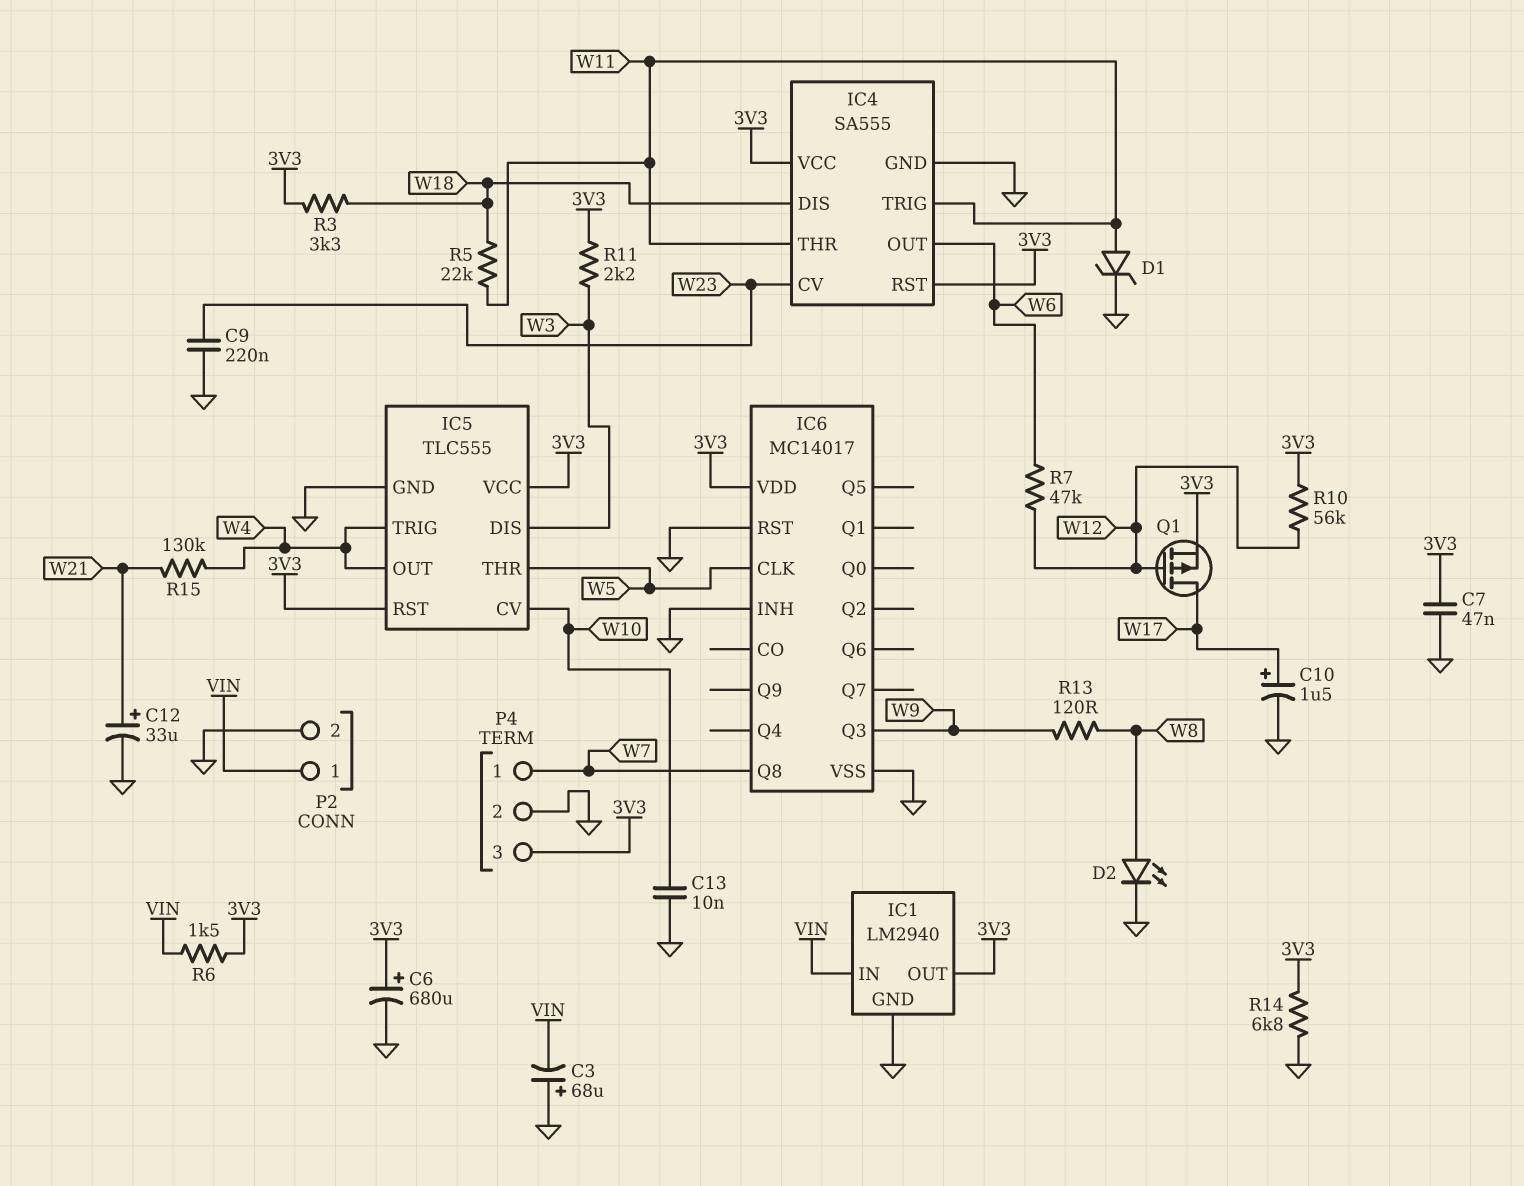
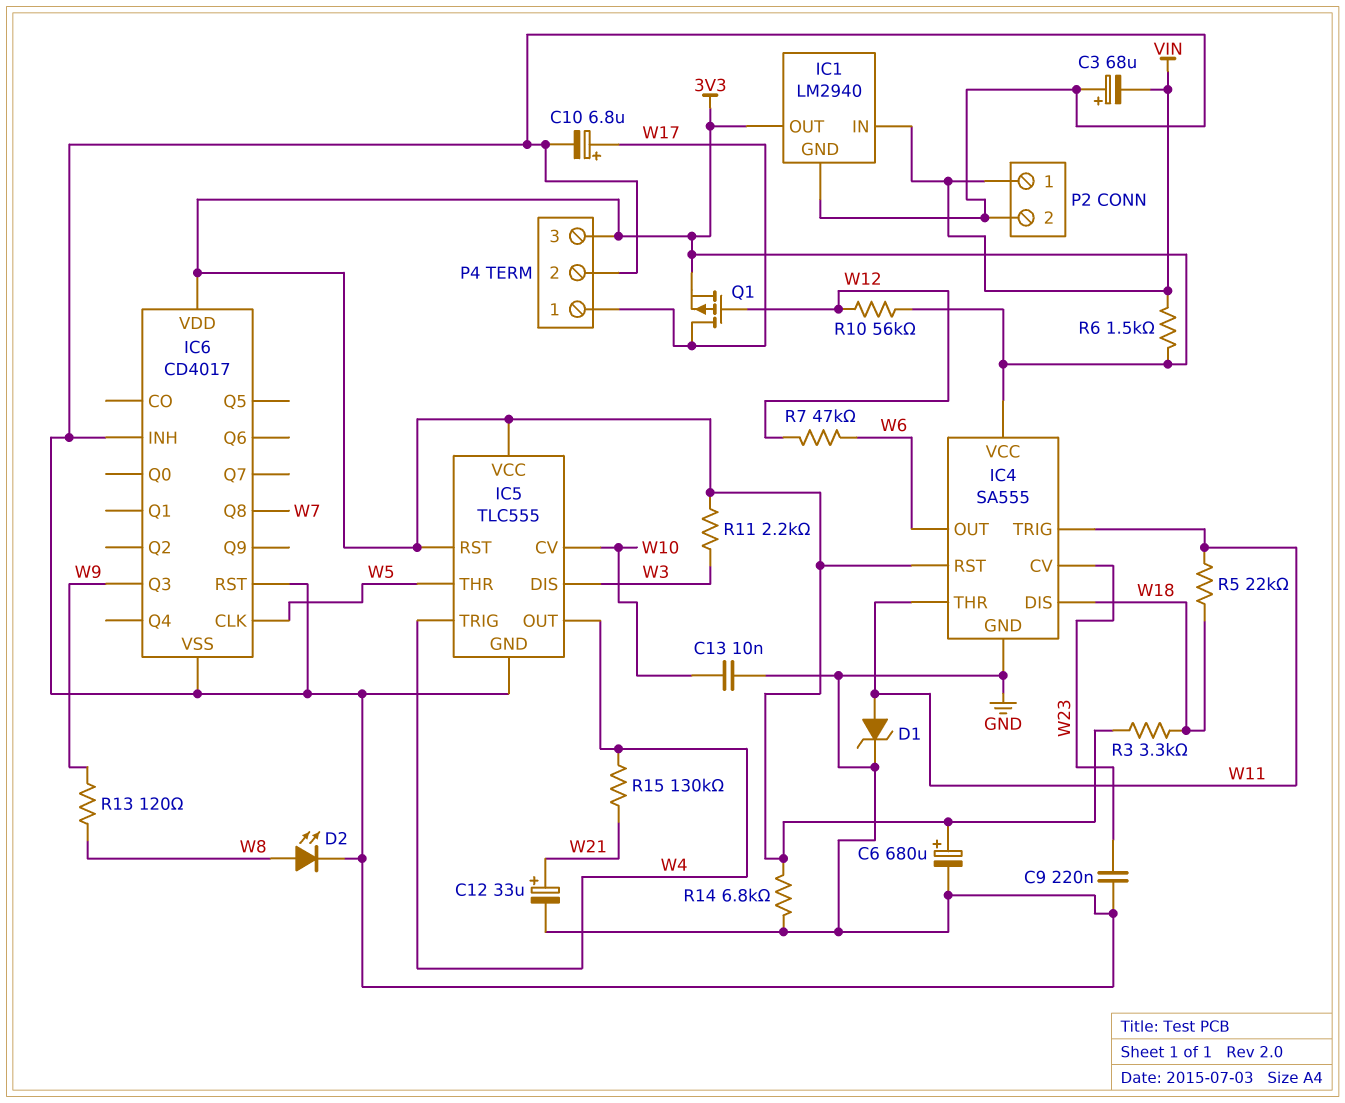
C7: 47nF (3V3, GND) -> none
C10: 1.5uF (plus W17, minus GND) -> 6.8uF (plus W17, minus GND)
IC6: MC14017 -> CD4017
P4 pin 1: W7 -> W17

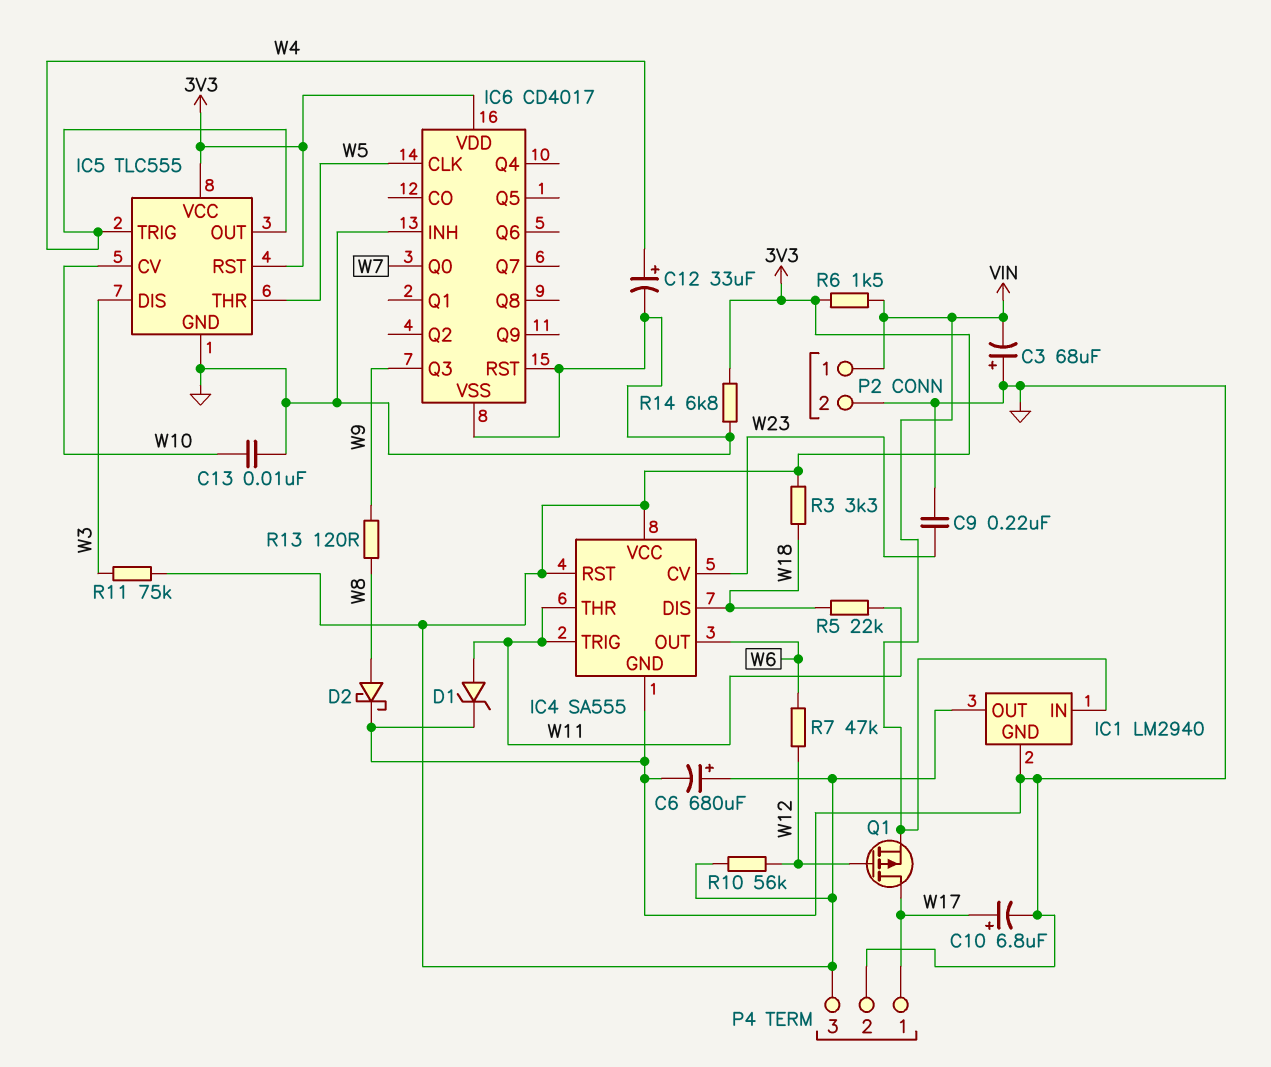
C12: 33uF (plus W21, minus GND) -> 33uF (plus W4, minus GND)
D2: LED (A W8, K GND) -> schottky (A W8, K GND)
IC6 pin Q0: none -> W7
IC6 pin Q8: W7 -> none
Q1: PMOS (G W12, D W17, S 3V3) -> PMOS (G W12, D W17, S VIN)
R11: 2.2k (3V3, W3) -> 75k (3V3, W3)
R15: 130k (W4, W21) -> none

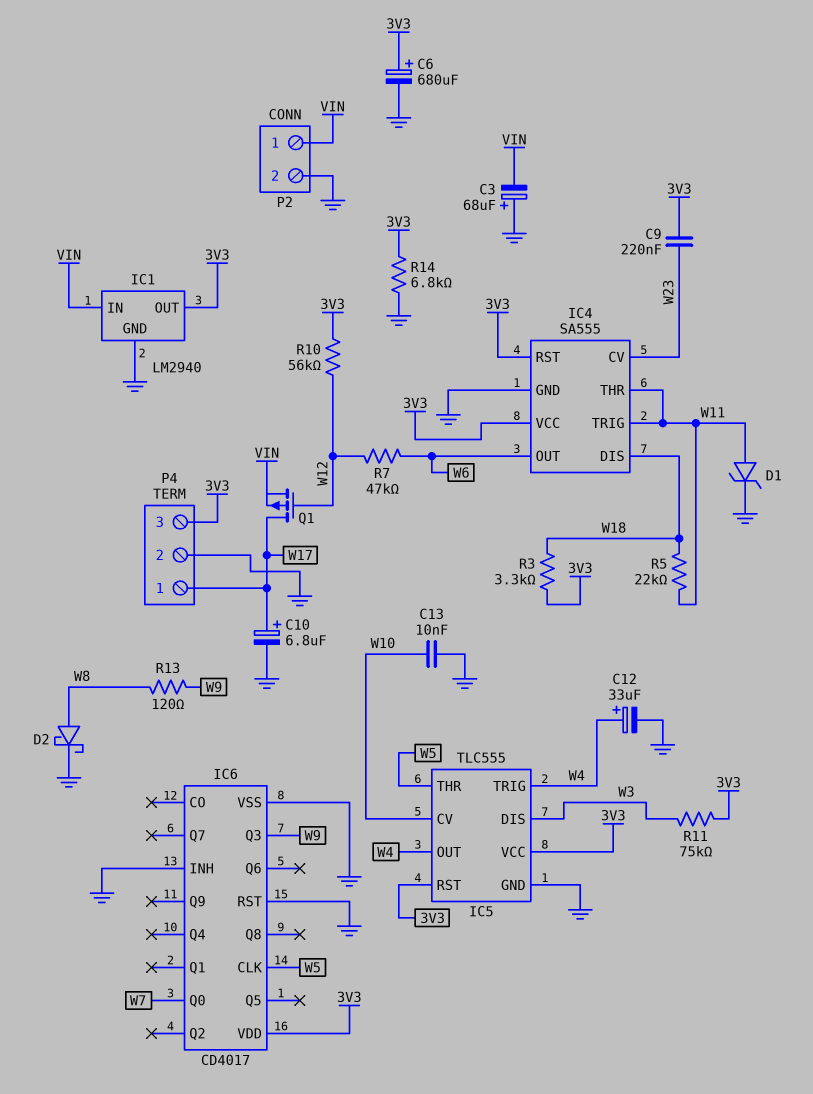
C9: 220nF (GND, W23) -> 220nF (3V3, W23)
R6: 1.5k (3V3, VIN) -> none

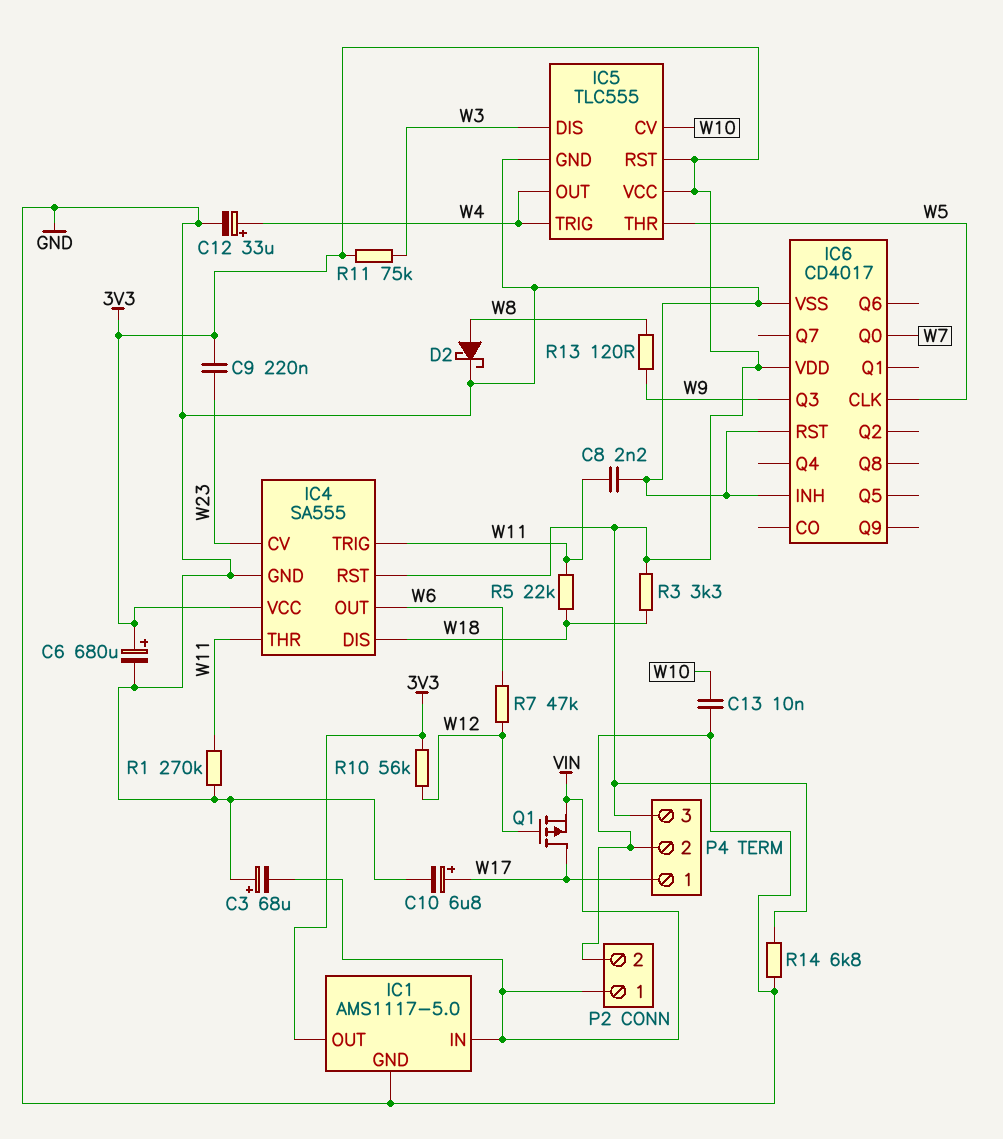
C8: none -> 2.2nF (GND, W11)
D1: zener (A W11, K GND) -> none
IC1: LM2940 -> AMS1117-5.0
R1: none -> 270k (GND, W11)

